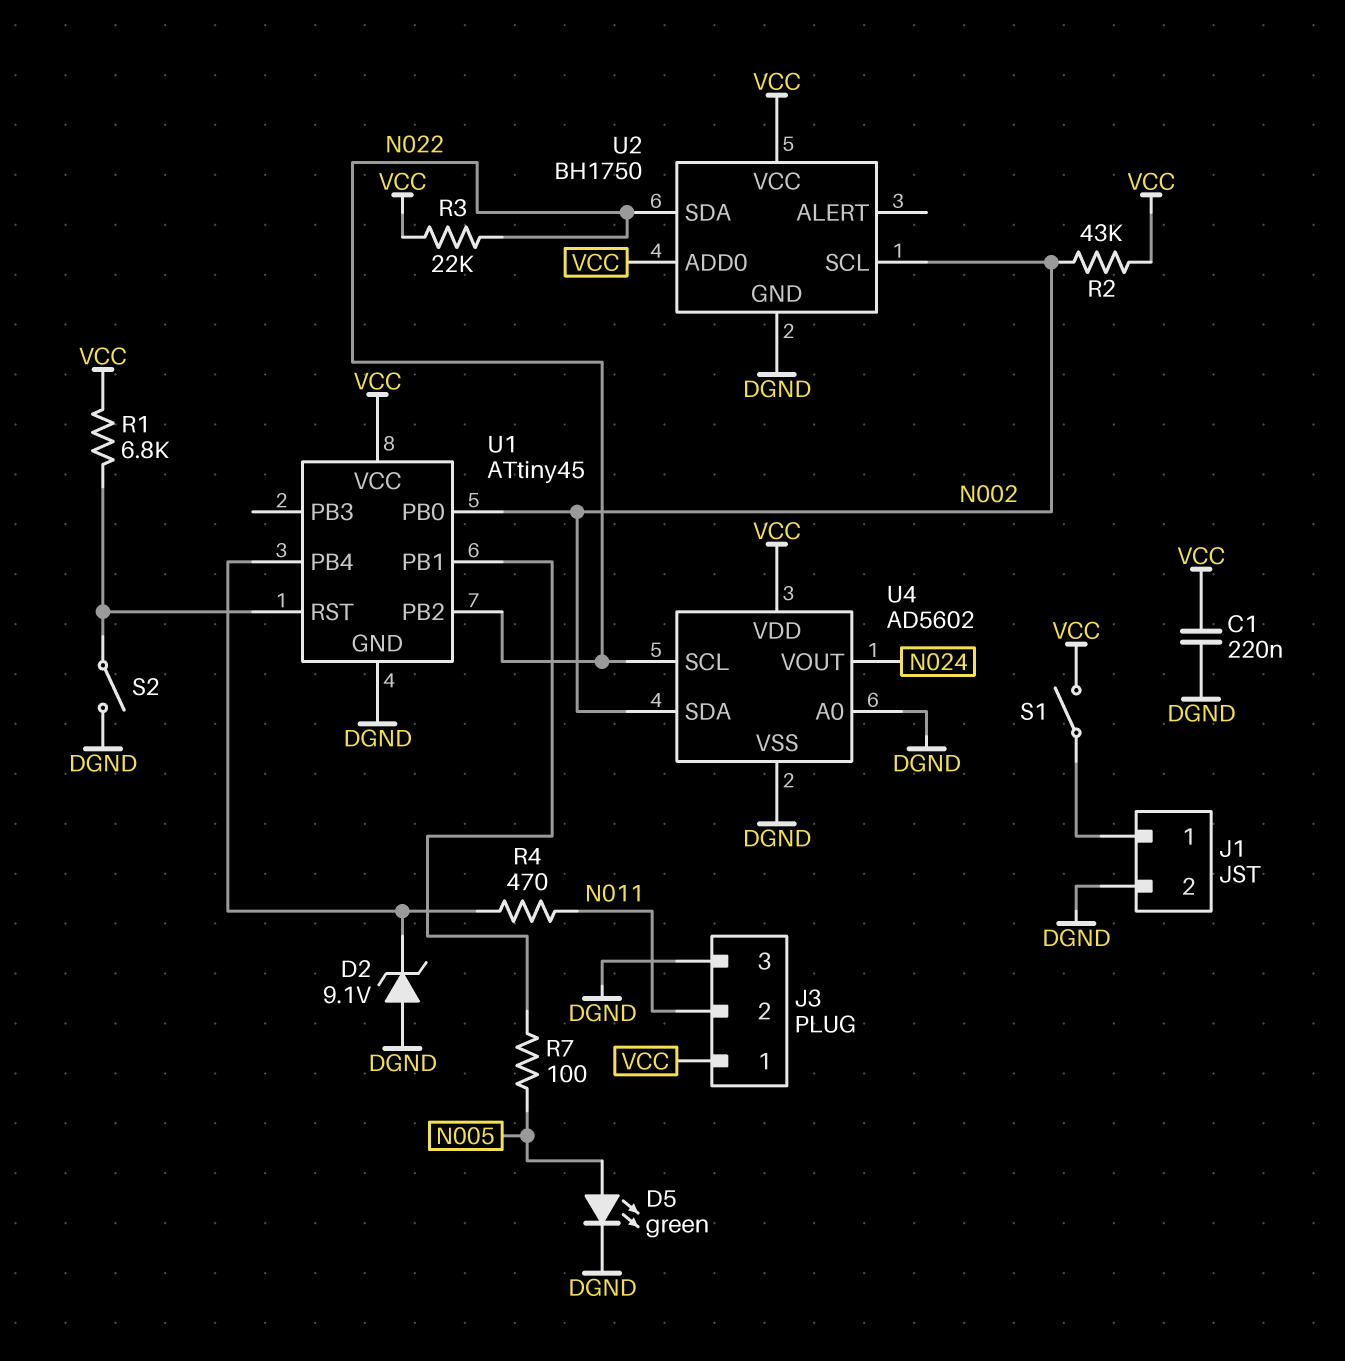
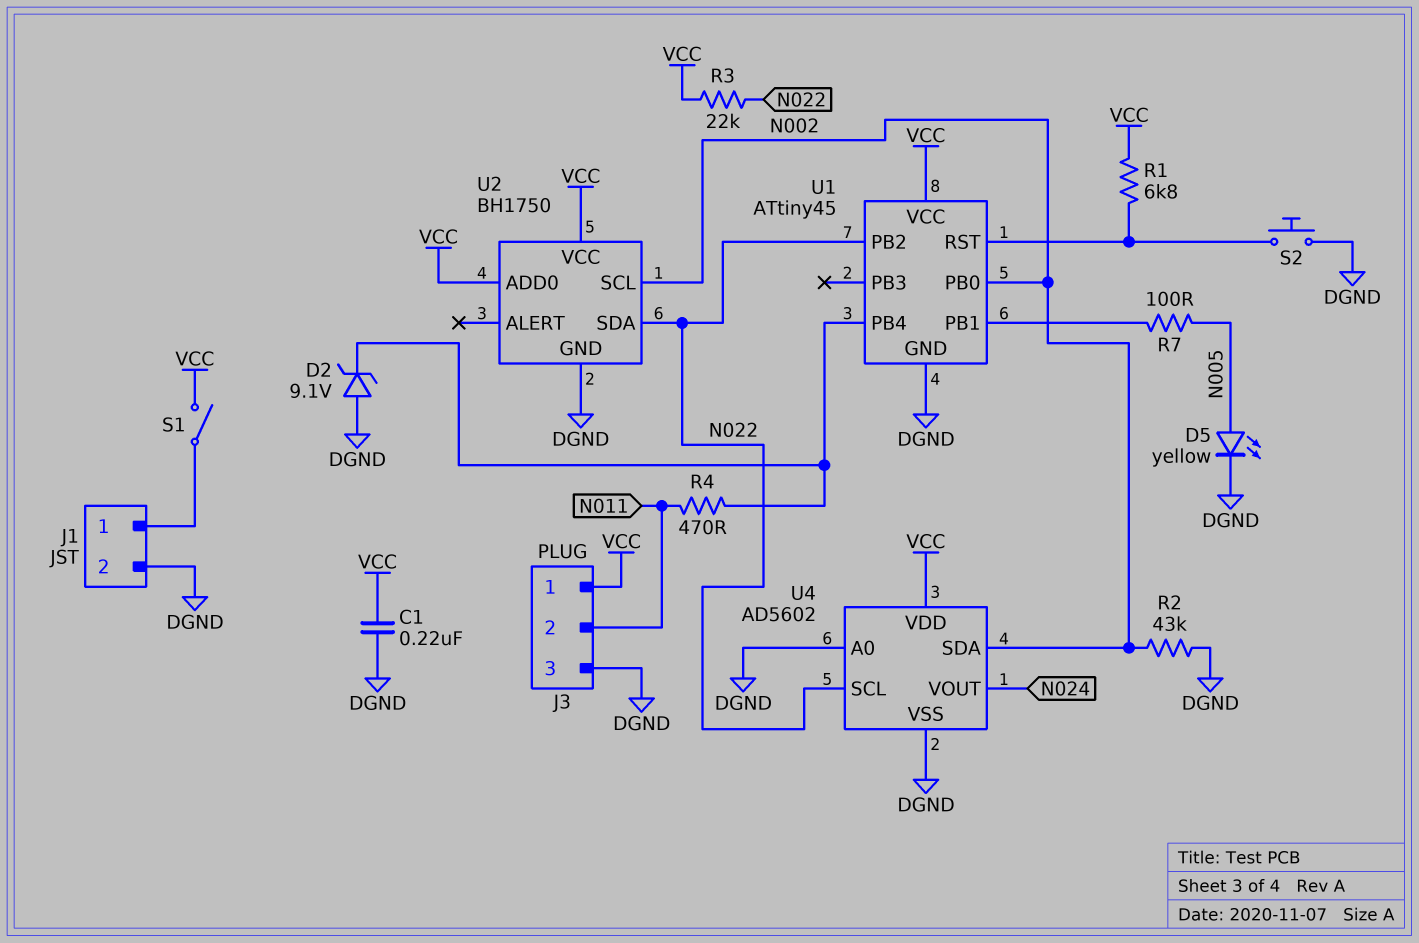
D5: LED green (A N005, K DGND) -> LED yellow (A N005, K DGND)
R2: 43k (N002, VCC) -> 43k (DGND, N002)
S2: switch (DGND, U1/RST) -> button (DGND, U1/RST)

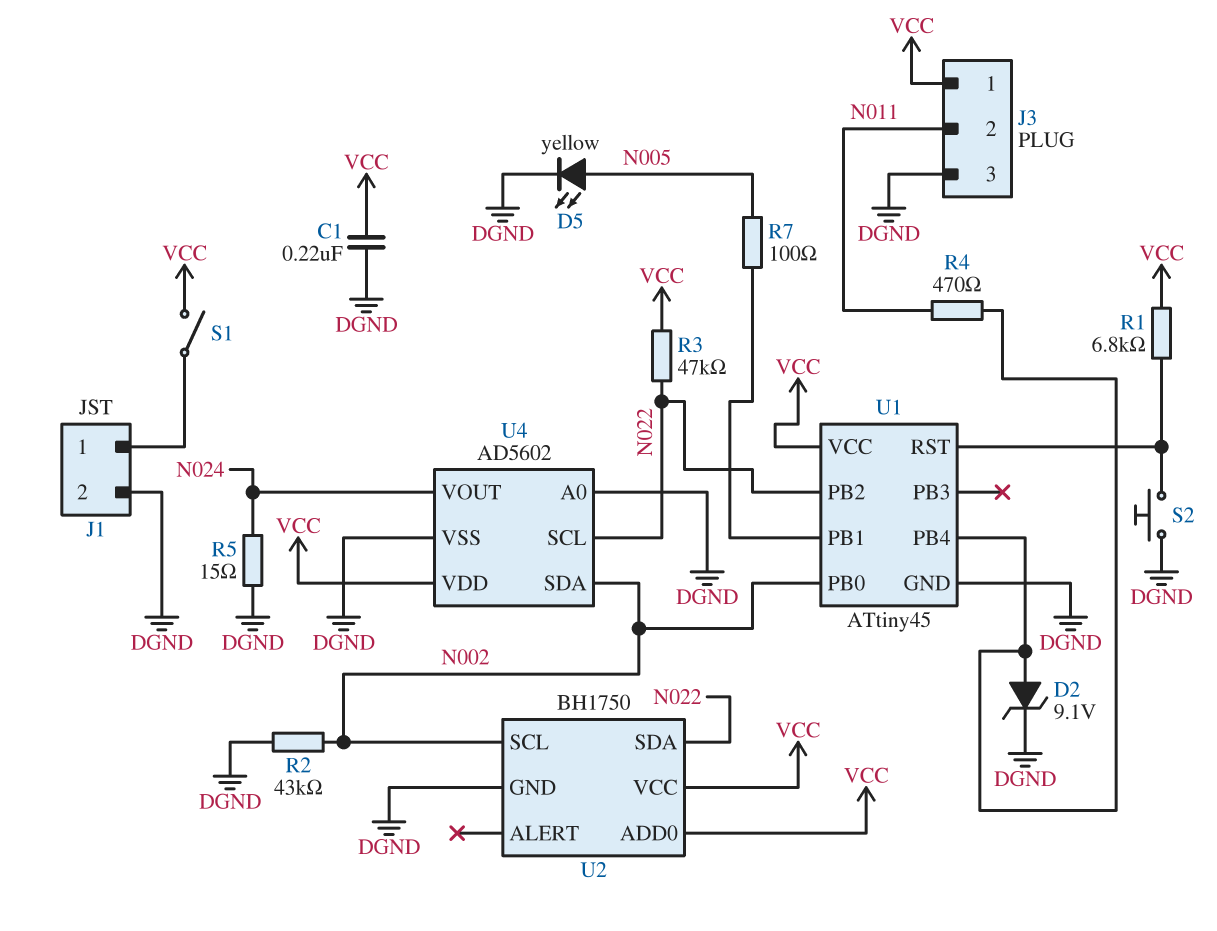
D2: zener 9.1V (A DGND, K U1/PB4) -> zener 9.1V (A U1/PB4, K DGND)
R3: 22k (N022, VCC) -> 47k (N022, VCC)
R5: none -> 15 (DGND, N024)

